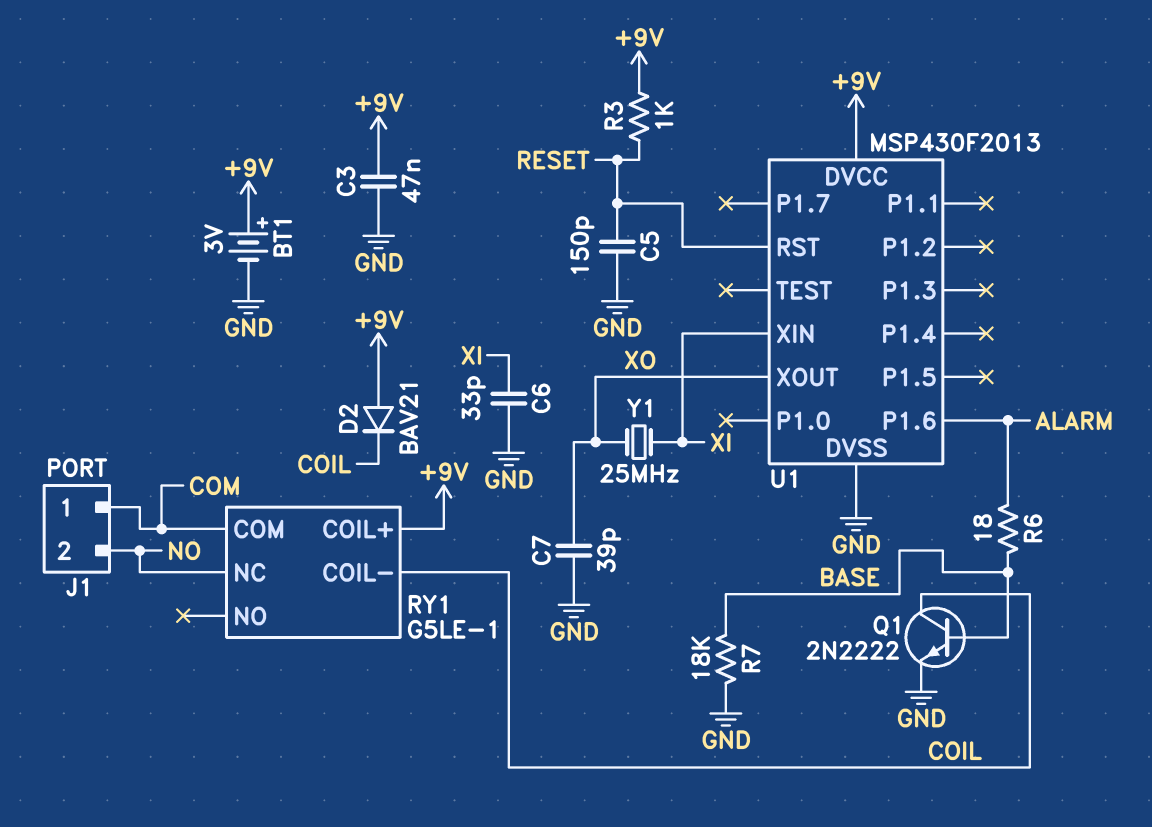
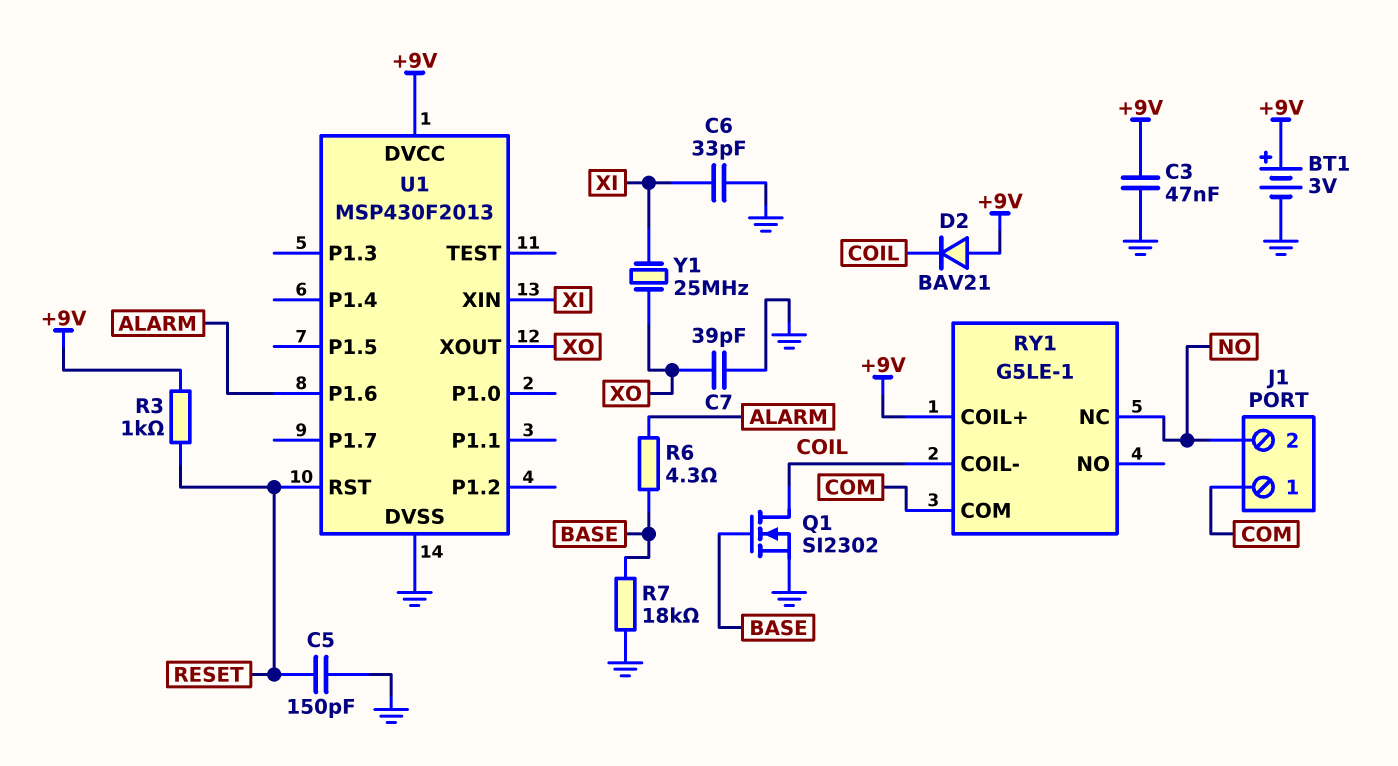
Q1: NPN 2N2222 (B BASE, C COIL, E GND) -> NMOS SI2302 (G BASE, D COIL, S GND)
R6: 18 (ALARM, BASE) -> 4.3 (ALARM, BASE)

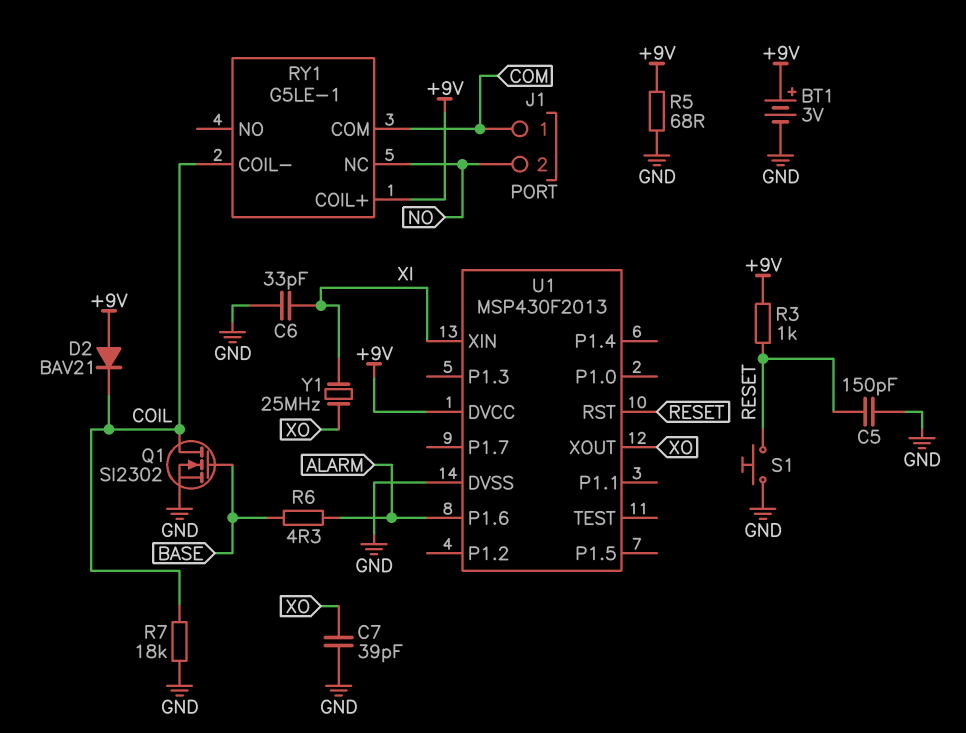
C3: 47nF (+9V, GND) -> none
R5: none -> 68 (+9V, GND)
R7: 18k (BASE, GND) -> 18k (COIL, GND)
S1: none -> button (GND, RESET)

